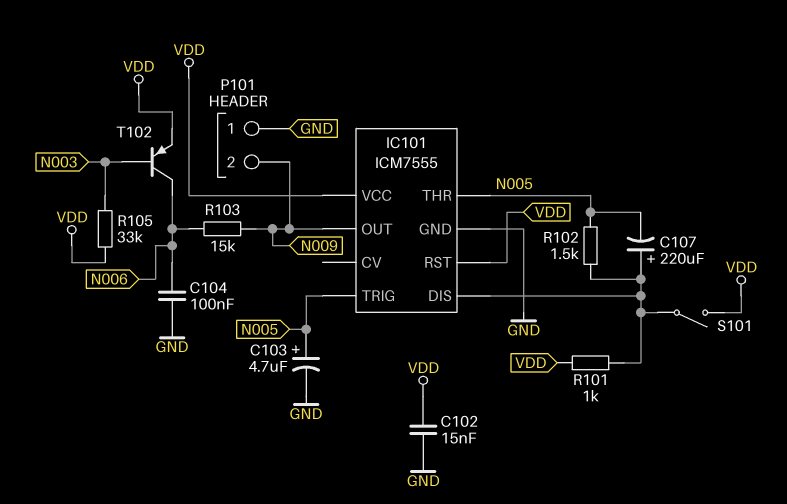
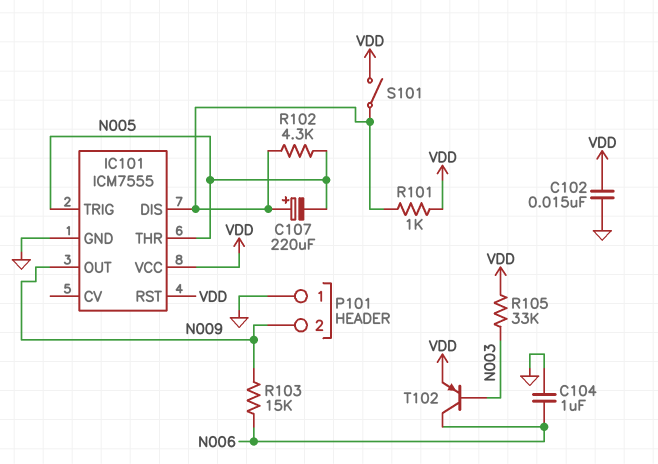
C103: 4.7uF (plus N005, minus GND) -> none
C104: 100nF (GND, N006) -> 1uF (GND, N006)
R102: 1.5k (IC101/DIS, N005) -> 4.3k (IC101/DIS, N005)

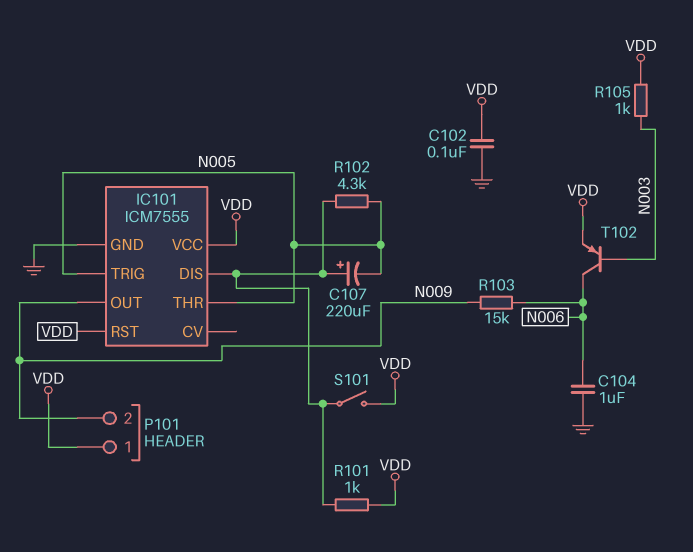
C102: 15nF (GND, VDD) -> 100nF (GND, VDD)
P101 pin 1: GND -> VDD
R105: 33k (N003, VDD) -> 1k (N003, VDD)

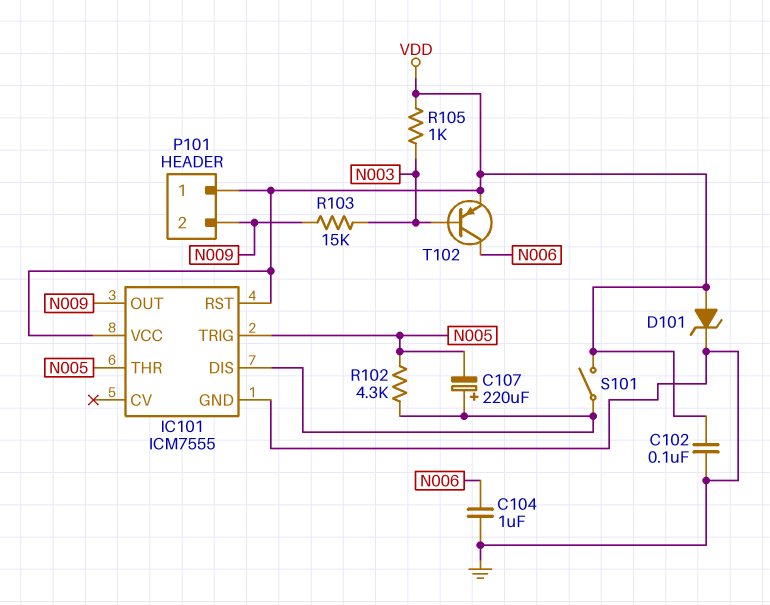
D101: none -> zener (A VDD, K GND)
R101: 1k (IC101/DIS, VDD) -> none
R103: 15k (N006, N009) -> 15k (N003, N009)

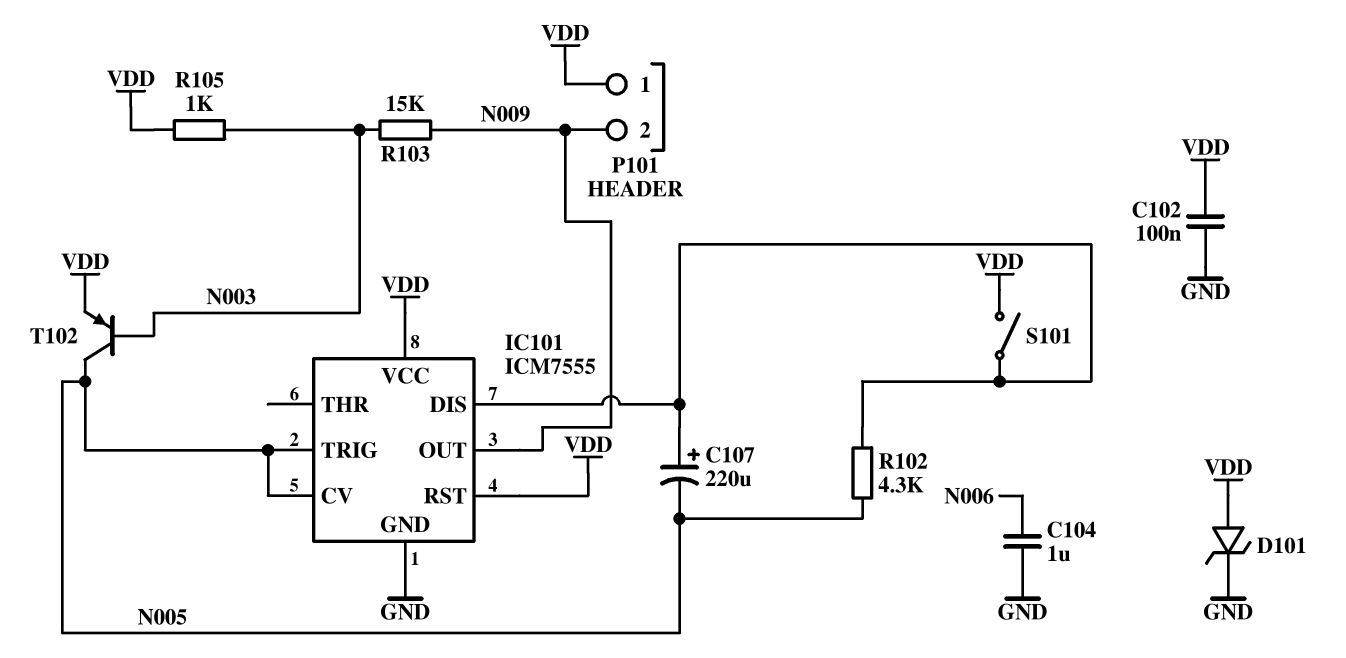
IC101 pin CV: none -> N005
IC101 pin THR: N005 -> none
T102: PNP (B N003, C N006, E VDD) -> PNP (B N003, C N005, E VDD)

